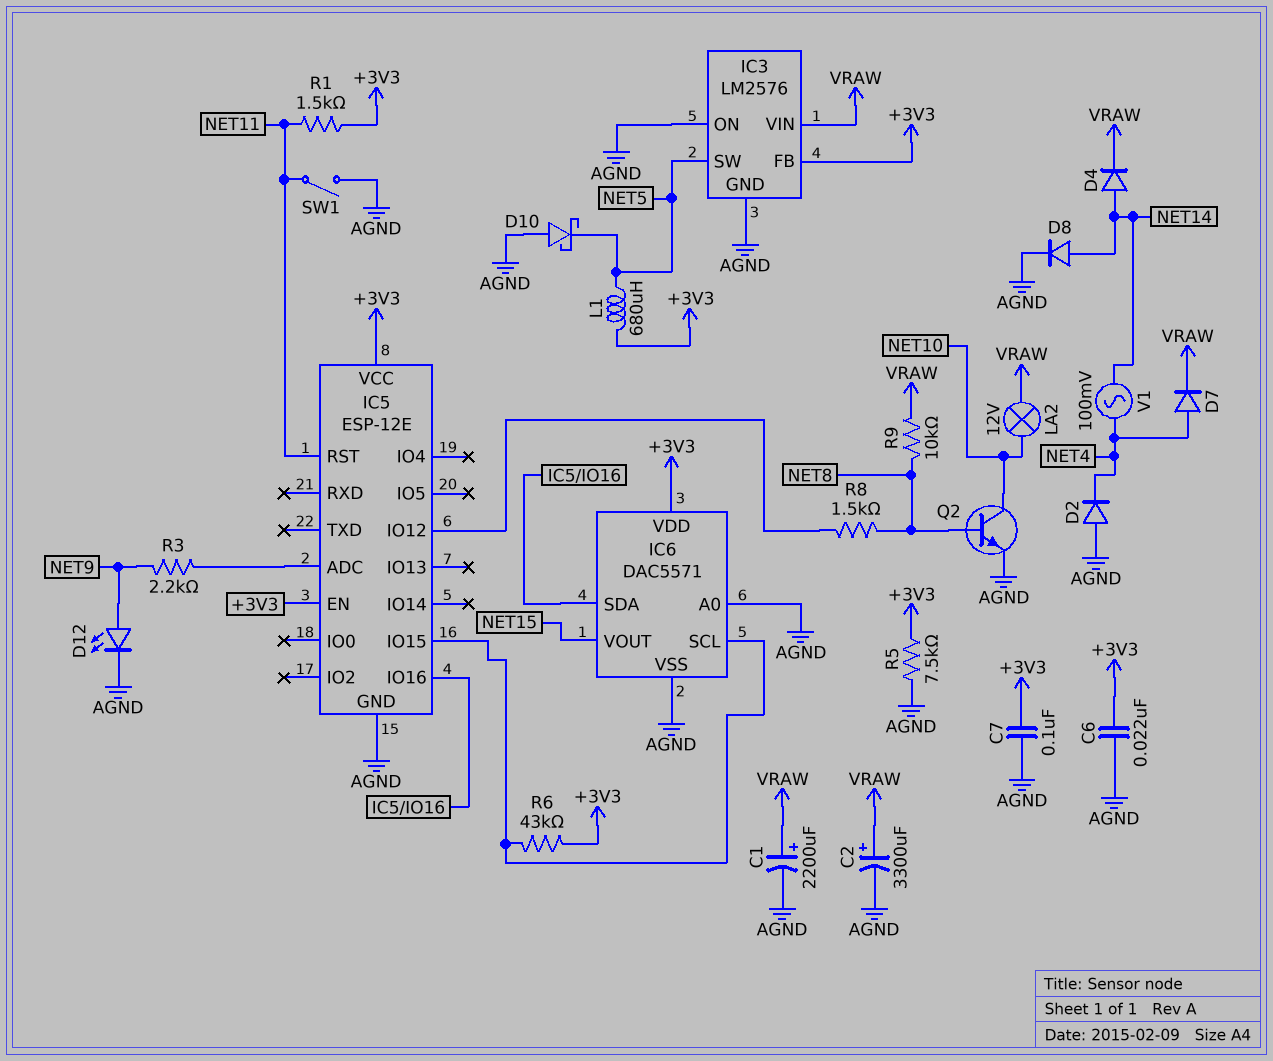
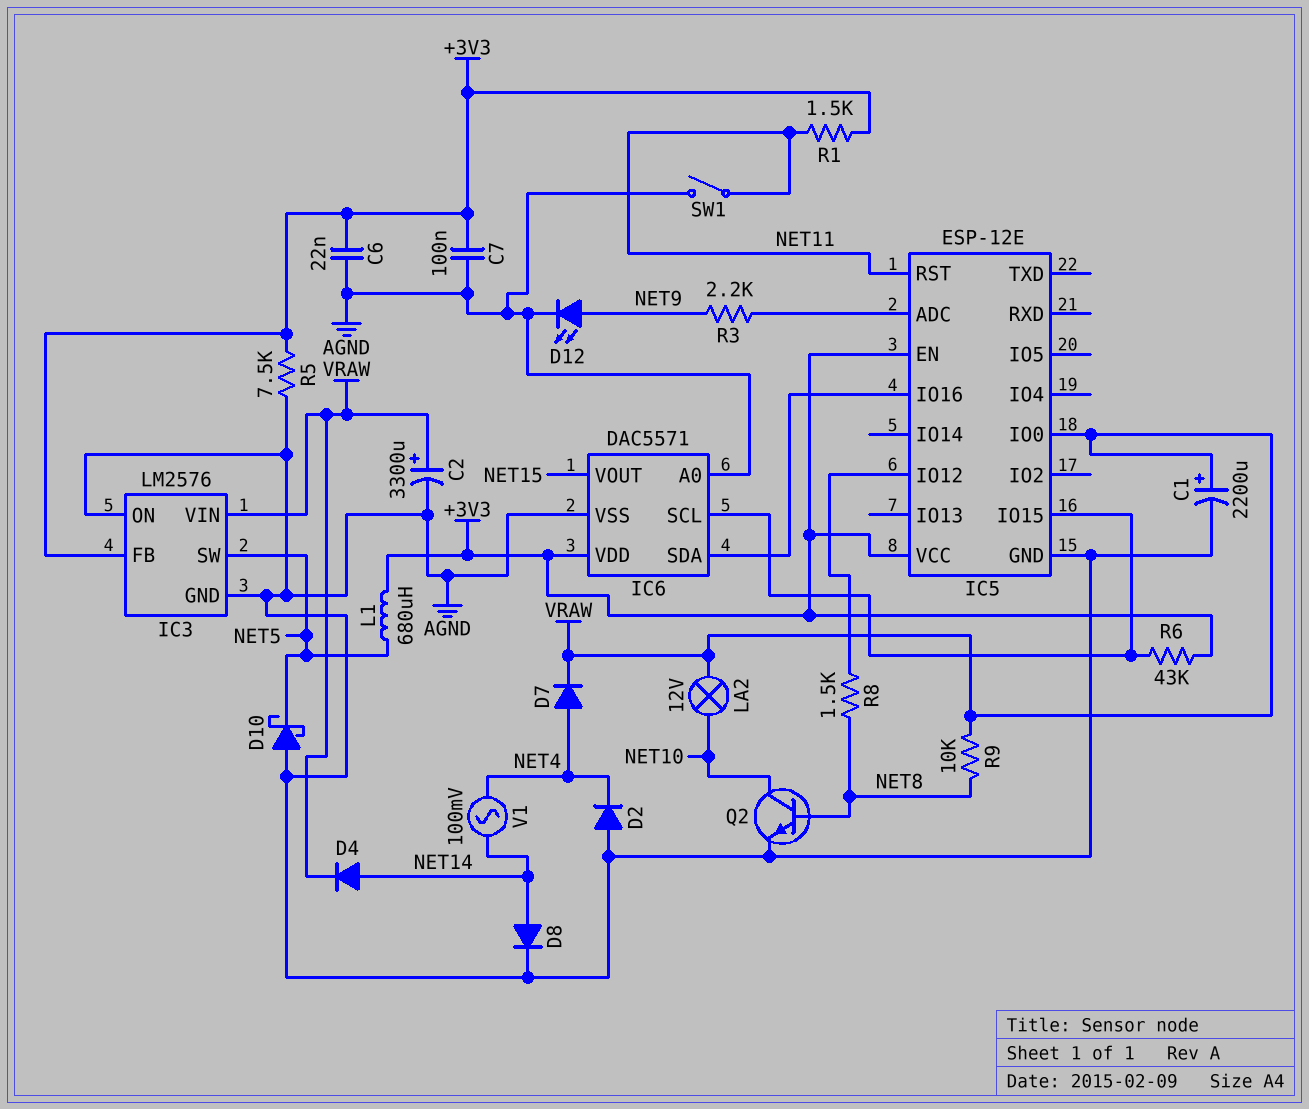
IC5 pin IO0: none -> VRAW

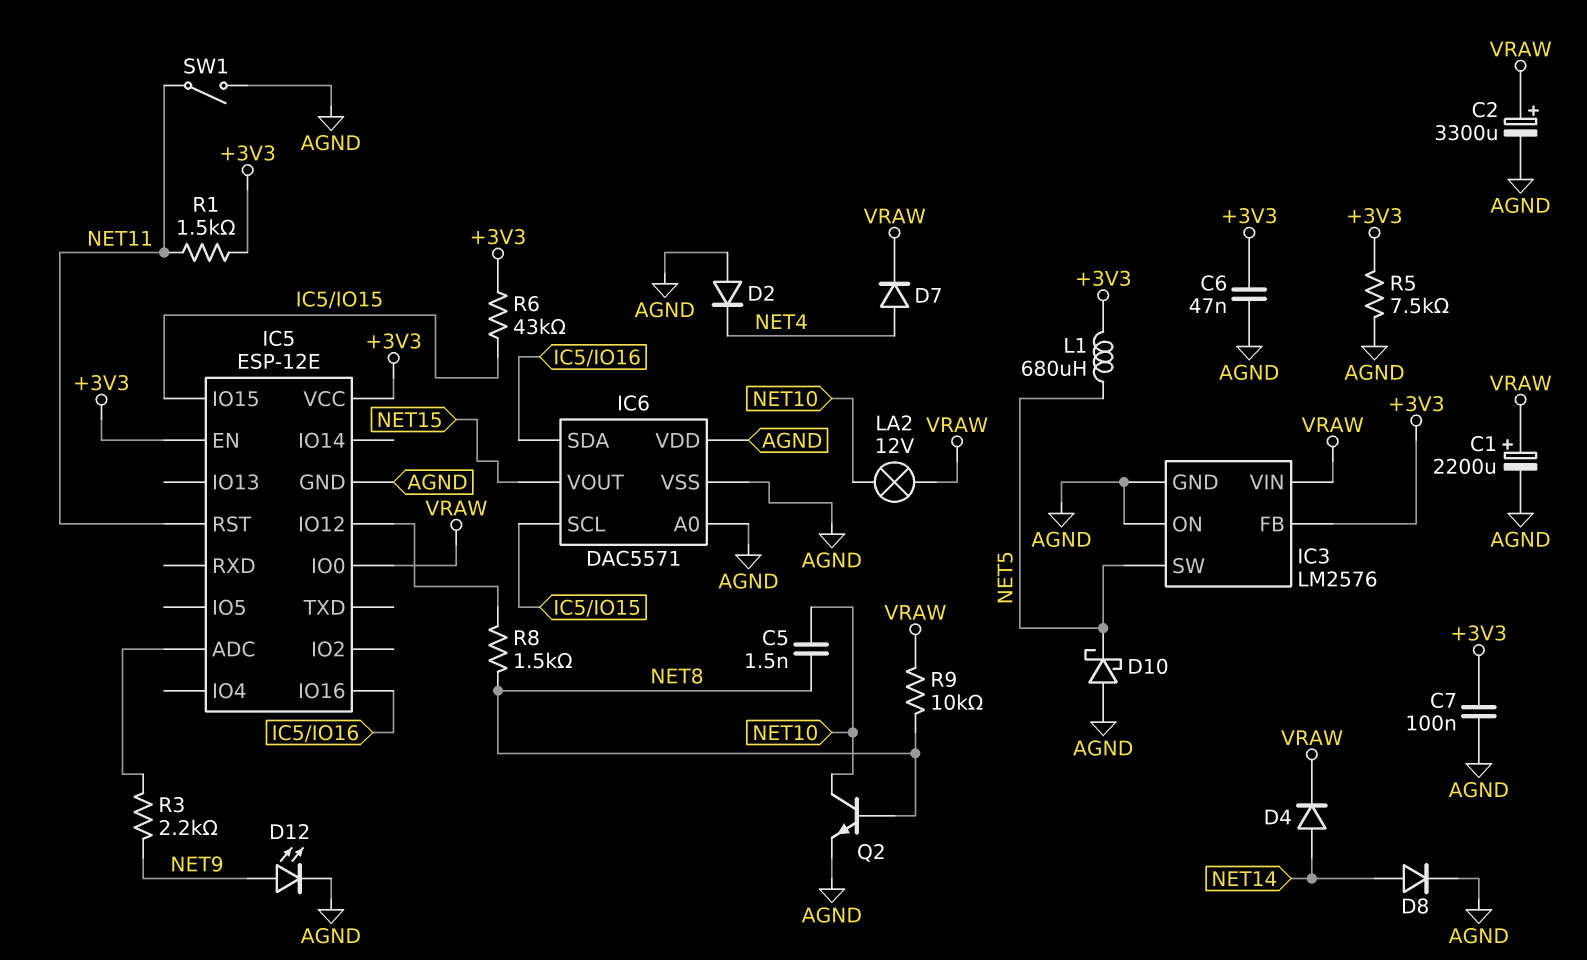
C5: none -> 1.5nF (NET8, NET10)
C6: 22nF (+3V3, AGND) -> 47nF (+3V3, AGND)
IC6 pin VDD: +3V3 -> AGND
V1: AC 100mV (NET4, NET14) -> none

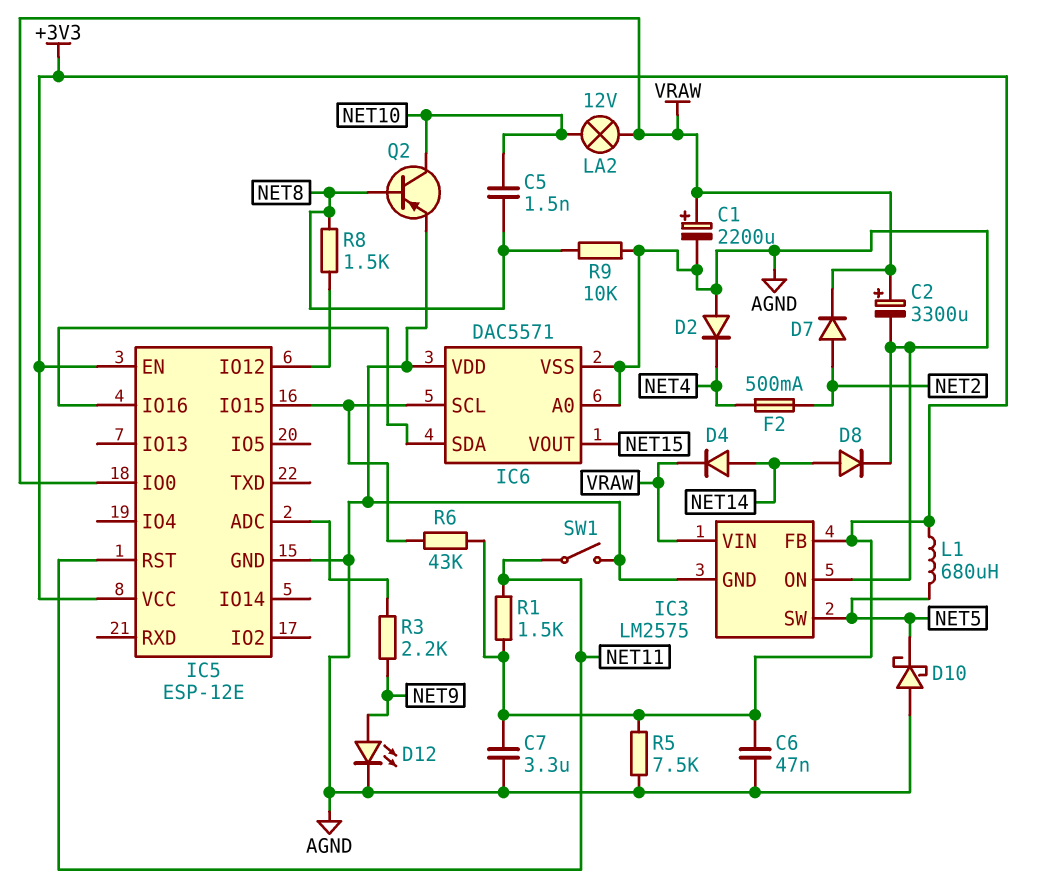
C7: 100nF (+3V3, AGND) -> 3.3uF (+3V3, AGND)
D7: diode (A NET4, K VRAW) -> diode (A NET2, K VRAW)
F2: none -> 500mA (NET2, NET4)
IC3: LM2576 -> LM2575
Q2: NPN (B NET8, C NET10, E AGND) -> PNP (B NET8, C NET10, E AGND)
R9: 10k (NET8, VRAW) -> 10k (AGND, NET8)

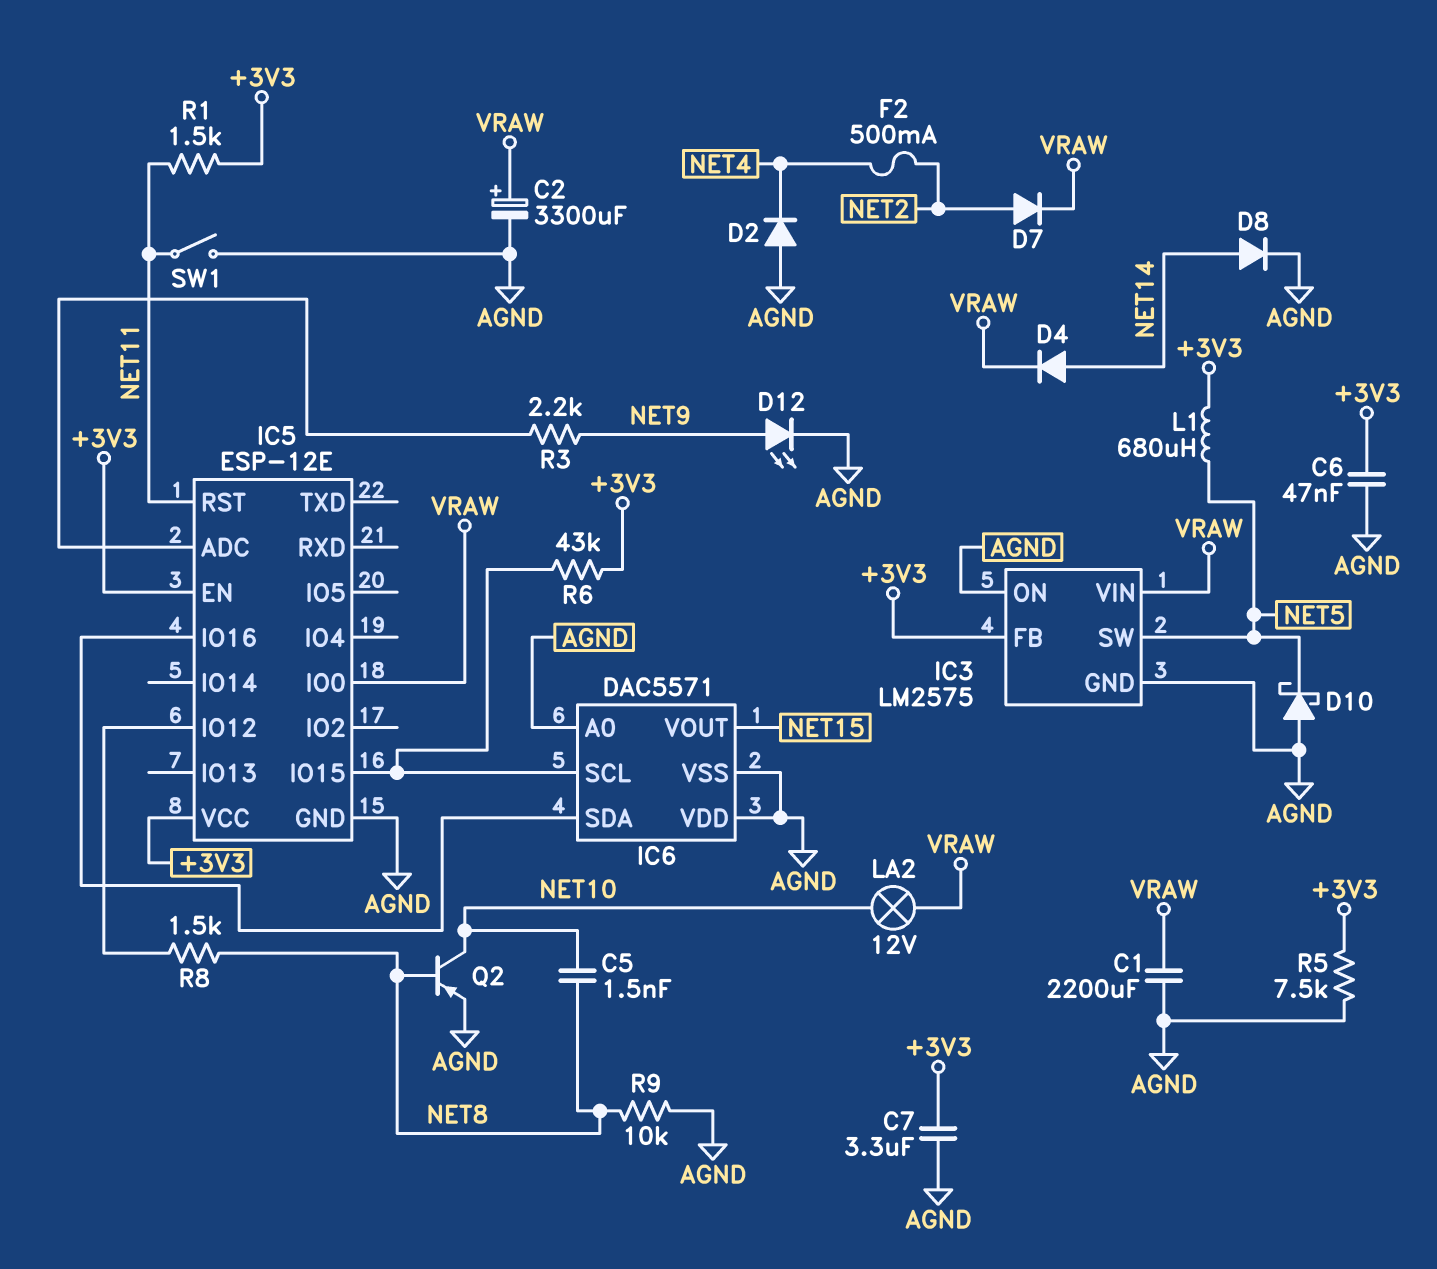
C1: 2200uF (plus VRAW, minus AGND) -> 2200uF (AGND, VRAW)

